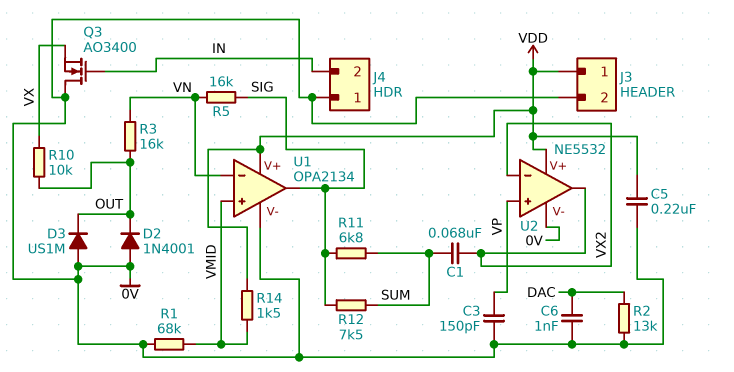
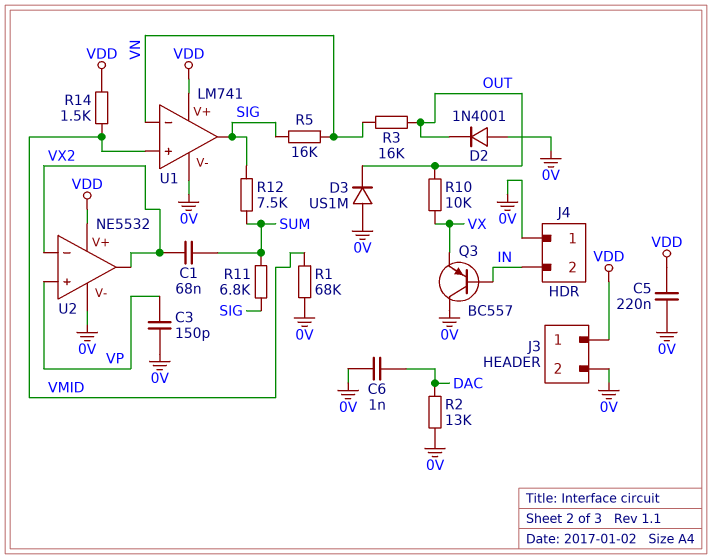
Q3: NMOS AO3400 (G IN, D 0V, S VX) -> PNP BC557 (B IN, C 0V, E VX)
U1: OPA2134 -> LM741

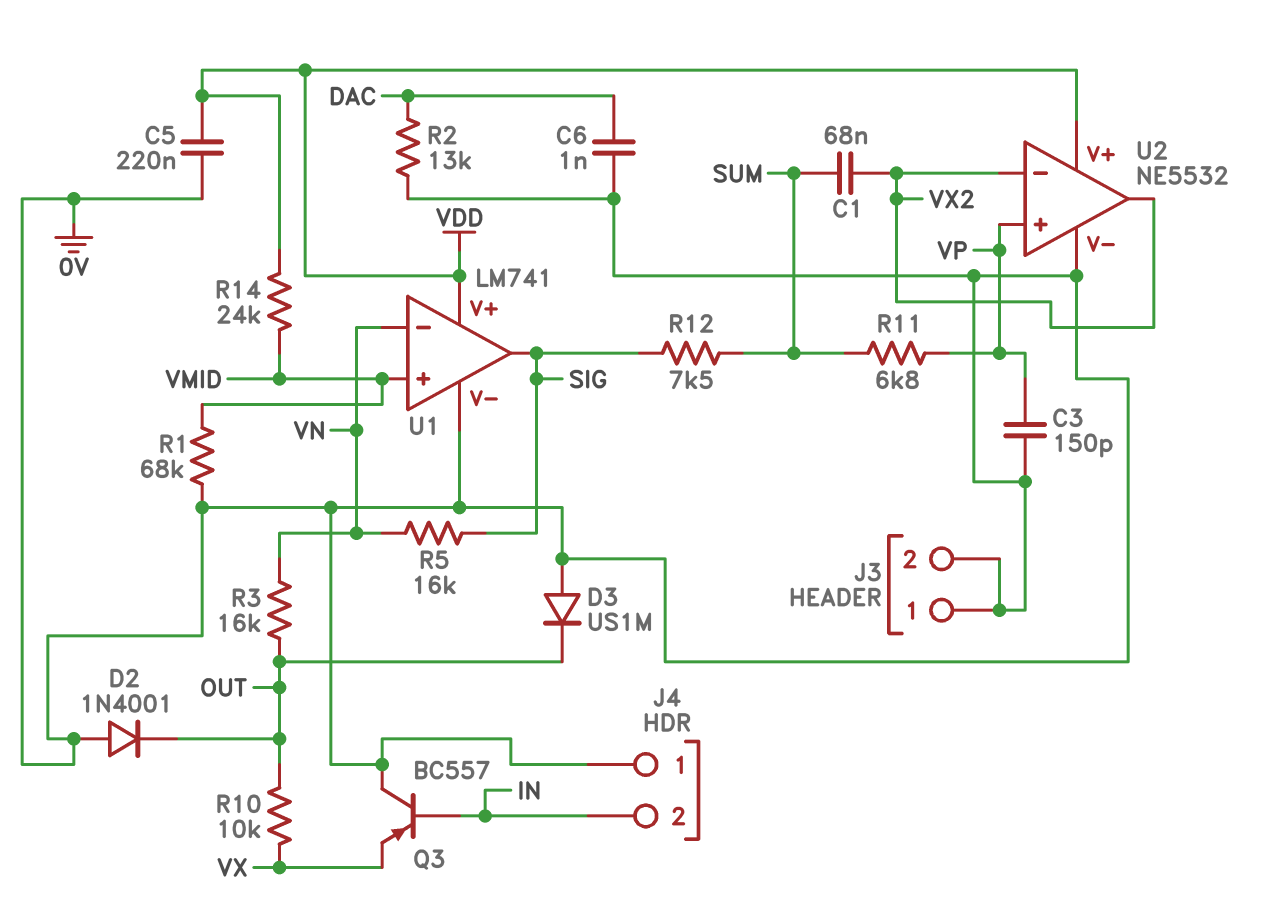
J3 pin 1: VDD -> 0V
R11: 6.8k (SIG, SUM) -> 6.8k (SUM, VP)
R14: 1.5k (VDD, VMID) -> 24k (VDD, VMID)

